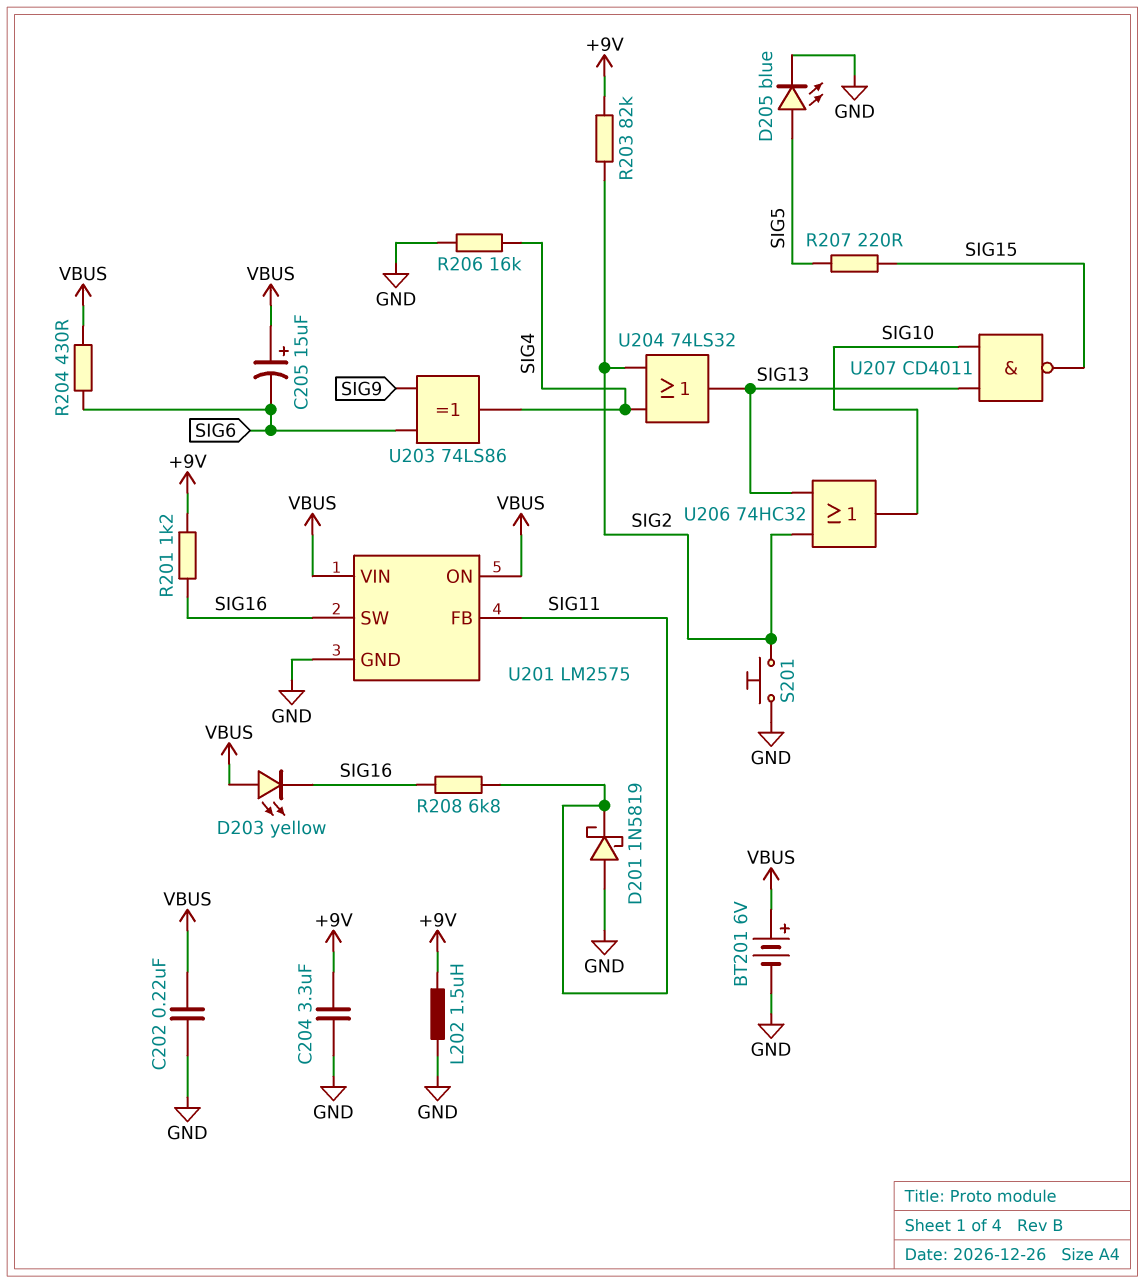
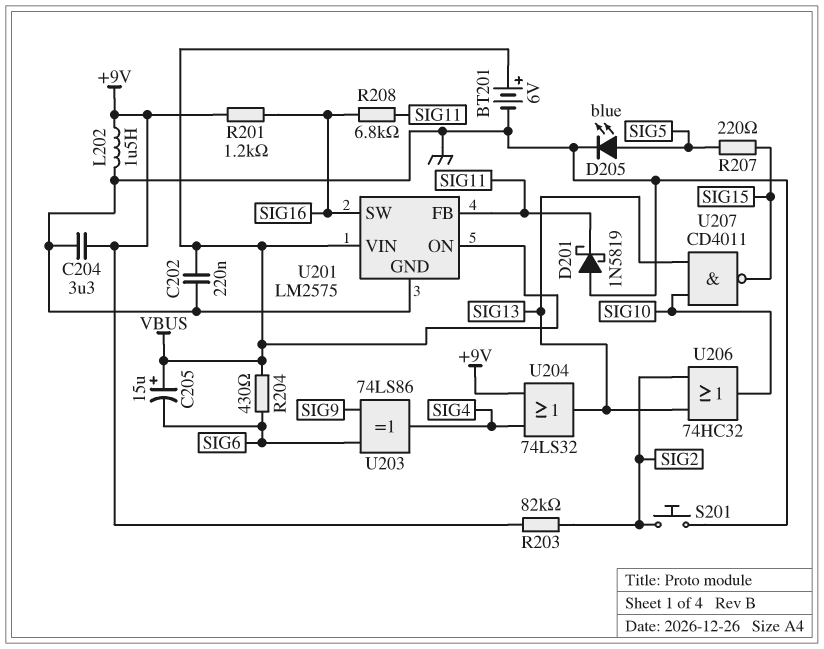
D203: LED yellow (A VBUS, K SIG16) -> none
R206: 16k (GND, SIG4) -> none
U204: OR 74LS32 (in SIG2, in SIG4, out SIG13) -> OR 74LS32 (in +9V, in SIG4, out SIG13)

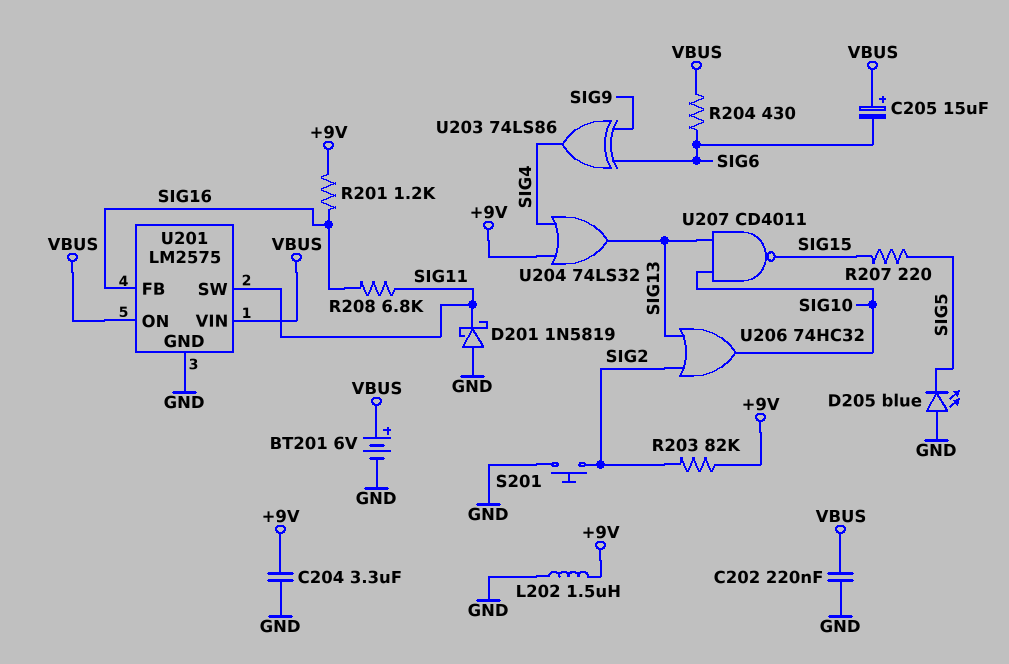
D205: LED blue (A SIG5, K GND) -> LED blue (A GND, K SIG5)
U201 pin FB: SIG11 -> SIG16
U201 pin SW: SIG16 -> SIG11

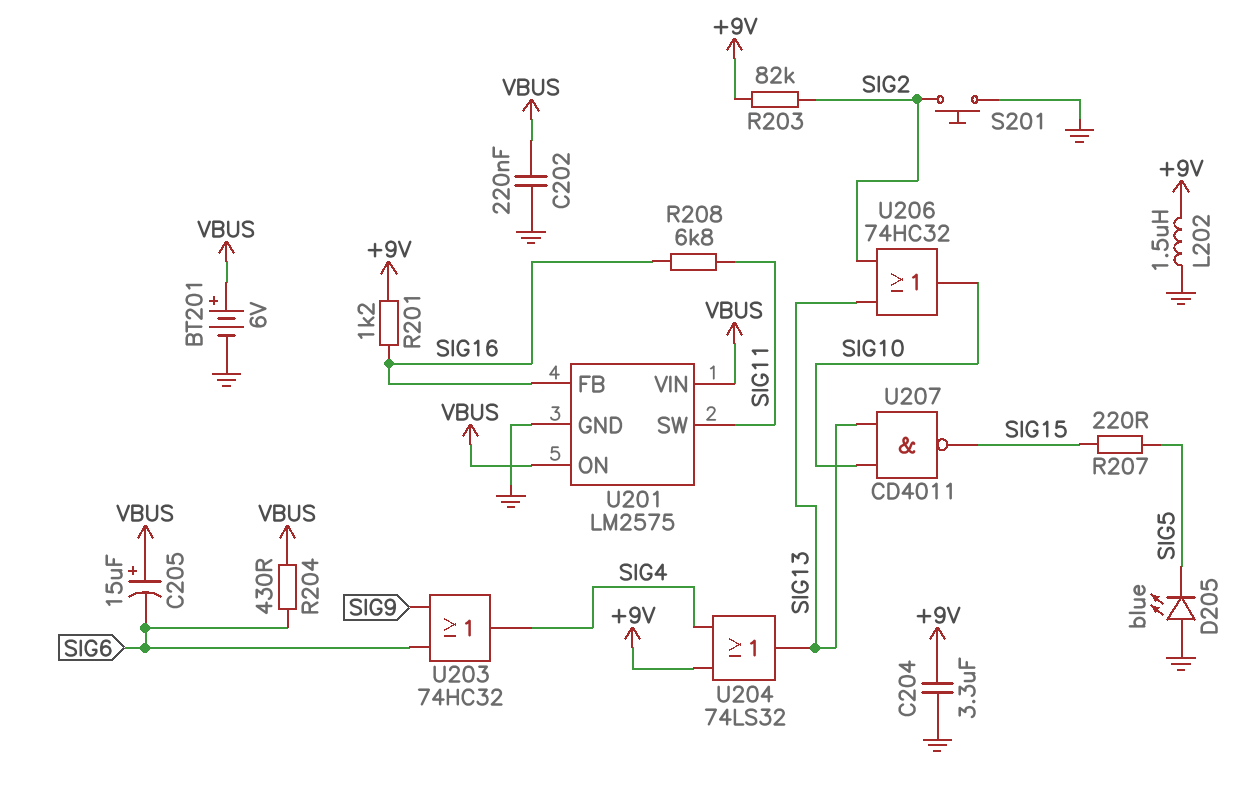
D201: schottky 1N5819 (A GND, K SIG11) -> none
U203: XOR 74LS86 (in SIG6, in SIG9, out SIG4) -> OR 74HC32 (in SIG6, in SIG9, out SIG4)

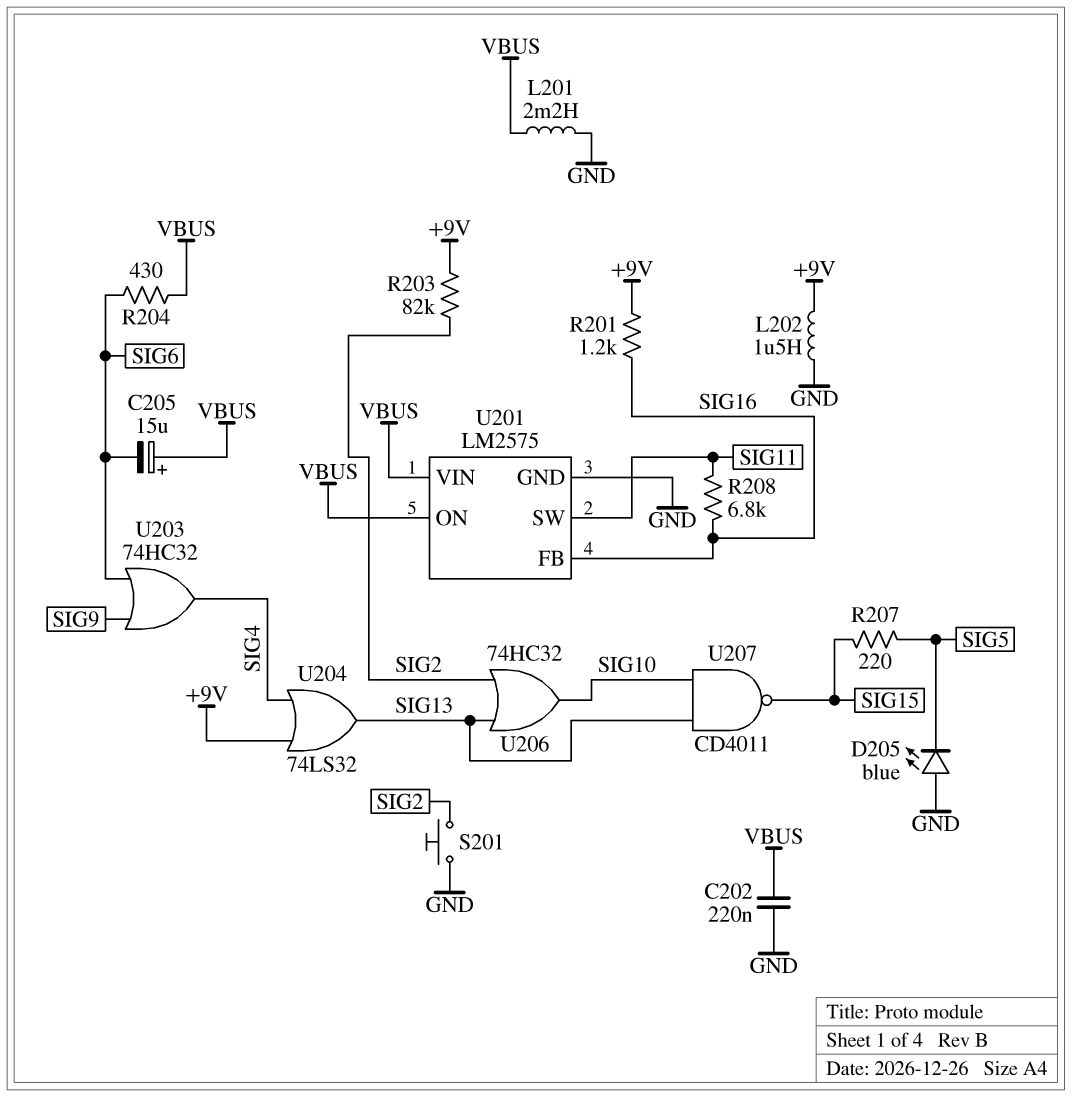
BT201: 6V (plus VBUS, minus GND) -> none
C204: 3.3uF (+9V, GND) -> none
L201: none -> 2.2mH (GND, VBUS)

